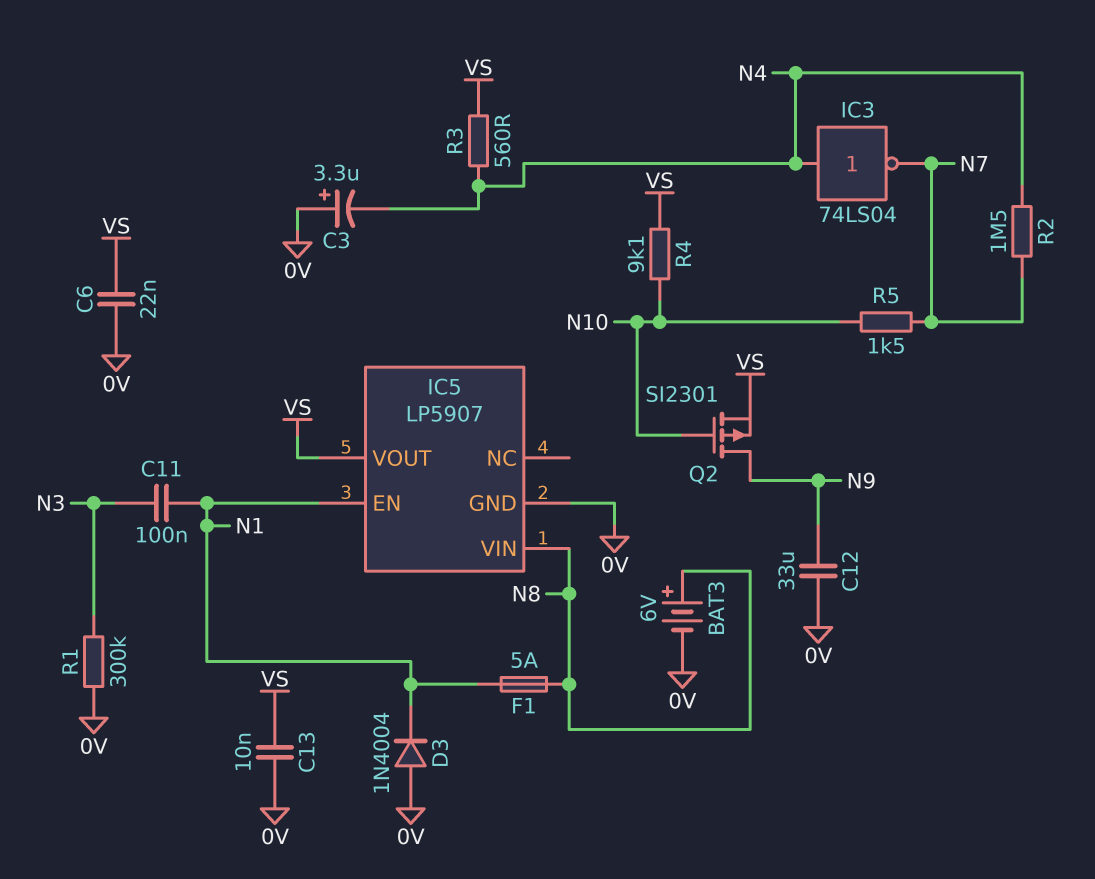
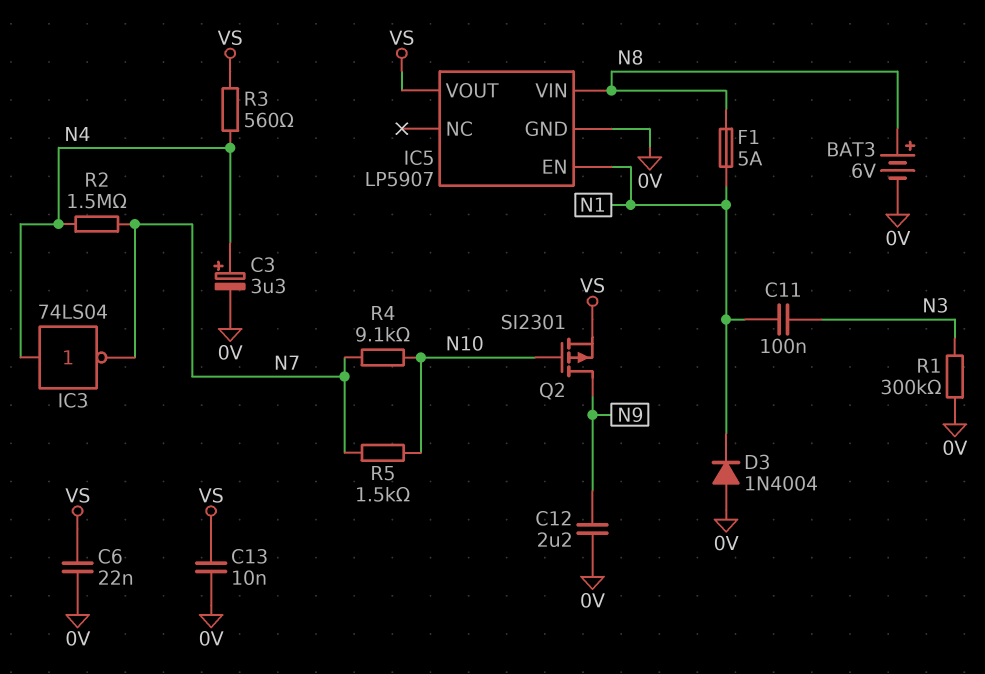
C3: 3.3uF (plus 0V, minus N4) -> 3.3uF (plus N4, minus 0V)
C12: 33uF (0V, N9) -> 2.2uF (0V, N9)
R4: 9.1k (N10, VS) -> 9.1k (N7, N10)

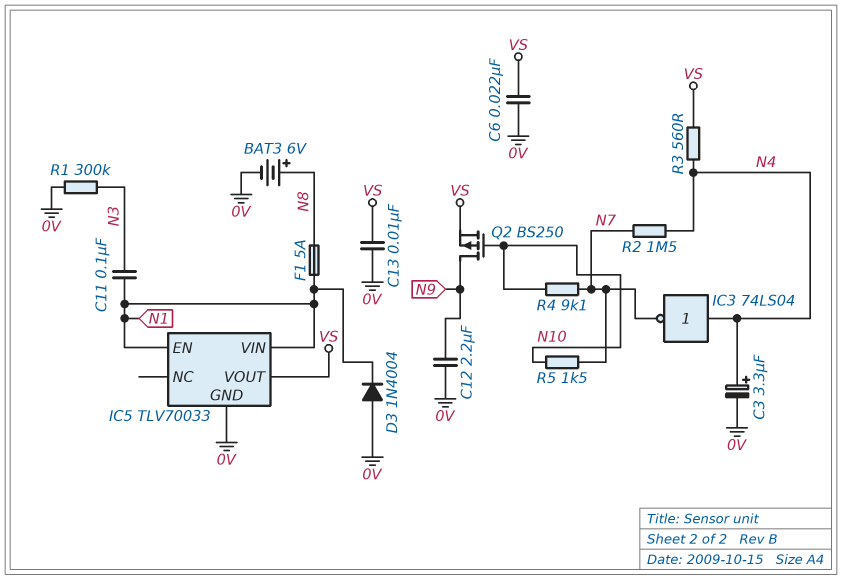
IC5: LP5907 -> TLV70033
IC5 pin VIN: N8 -> N1
Q2: PMOS SI2301 (G N10, D N9, S VS) -> PMOS BS250 (G N10, D N9, S VS)

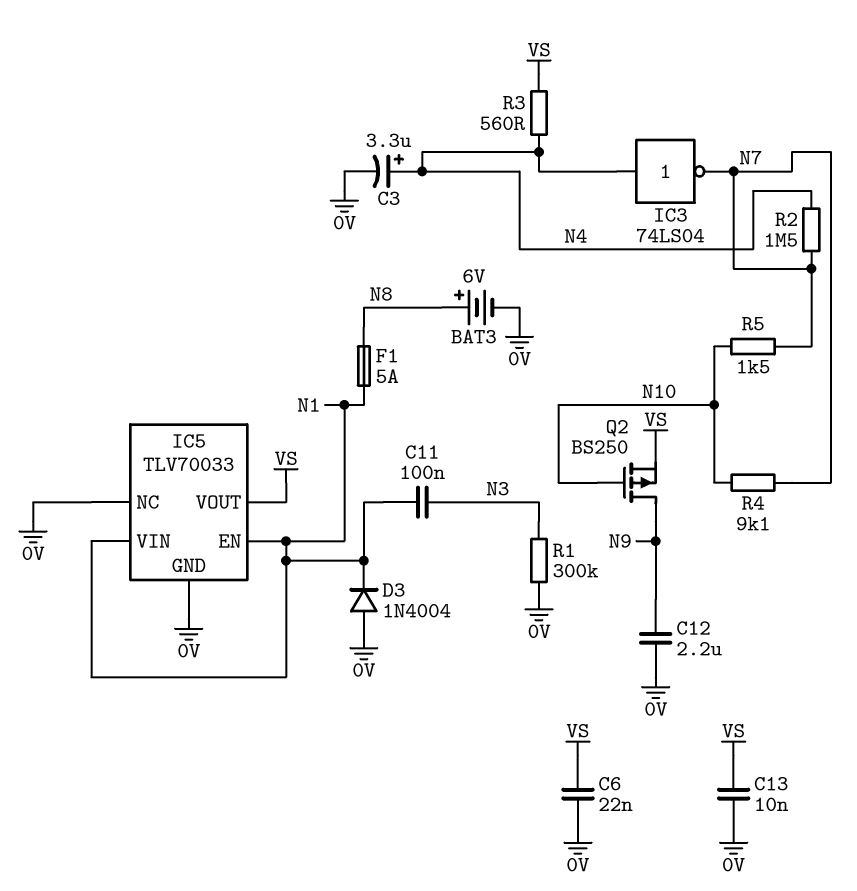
IC5 pin NC: none -> 0V

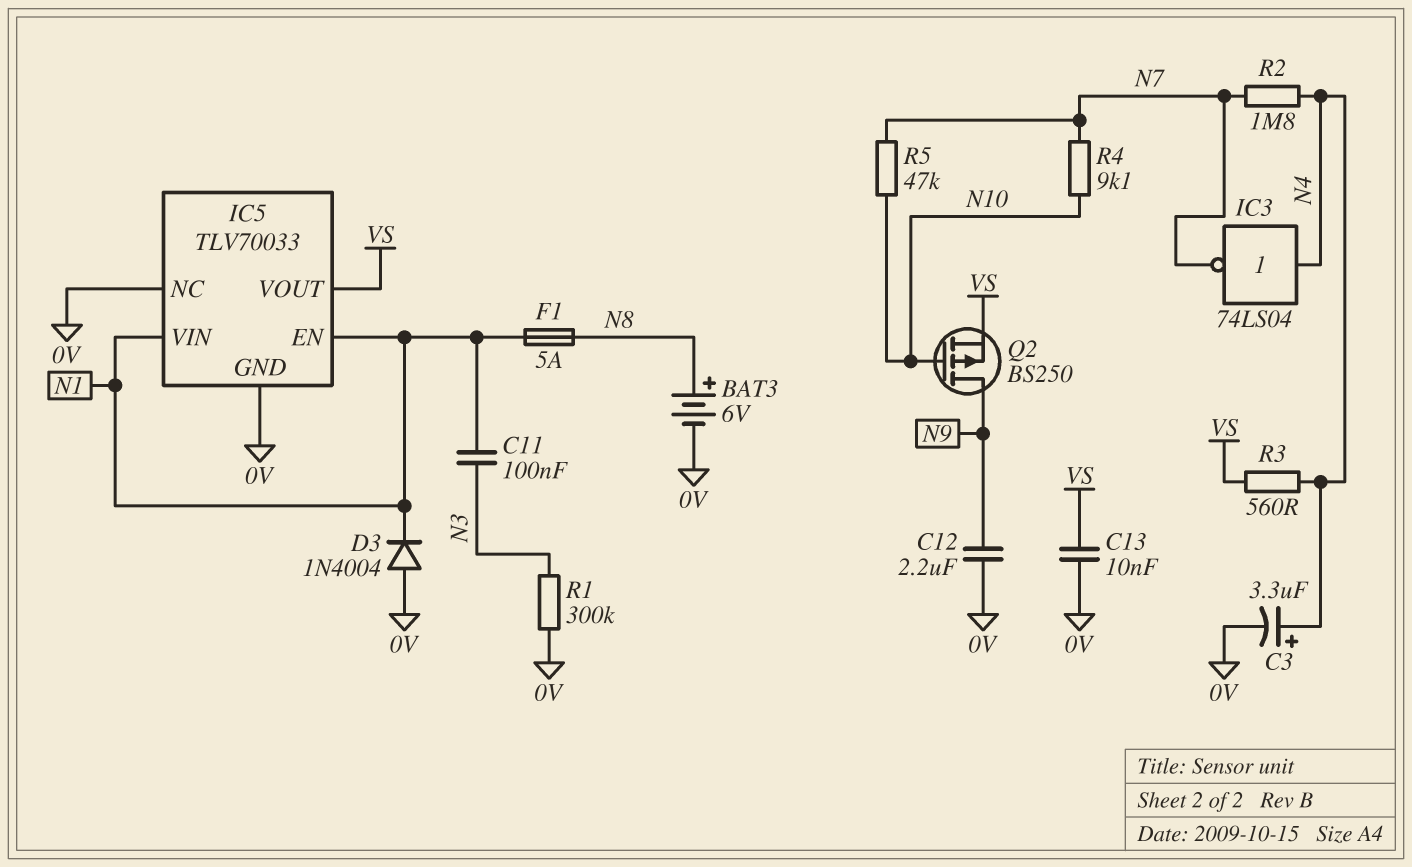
C6: 22nF (0V, VS) -> none
R2: 1.5M (N4, N7) -> 1.8M (N4, N7)
R5: 1.5k (N7, N10) -> 47k (N7, N10)

